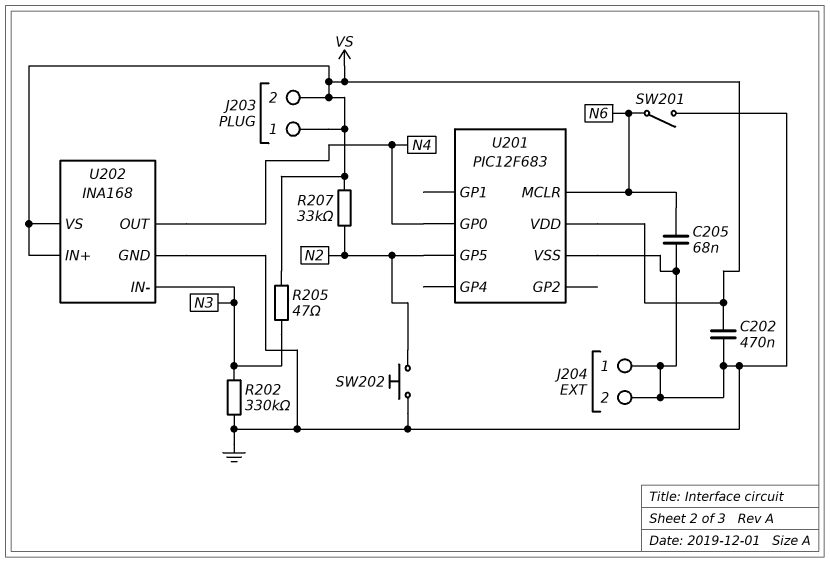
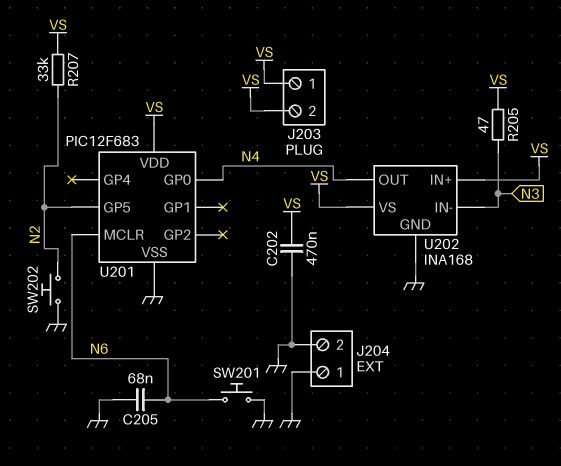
R202: 330k (GND, N3) -> none
SW201: switch (GND, N6) -> button (GND, N6)

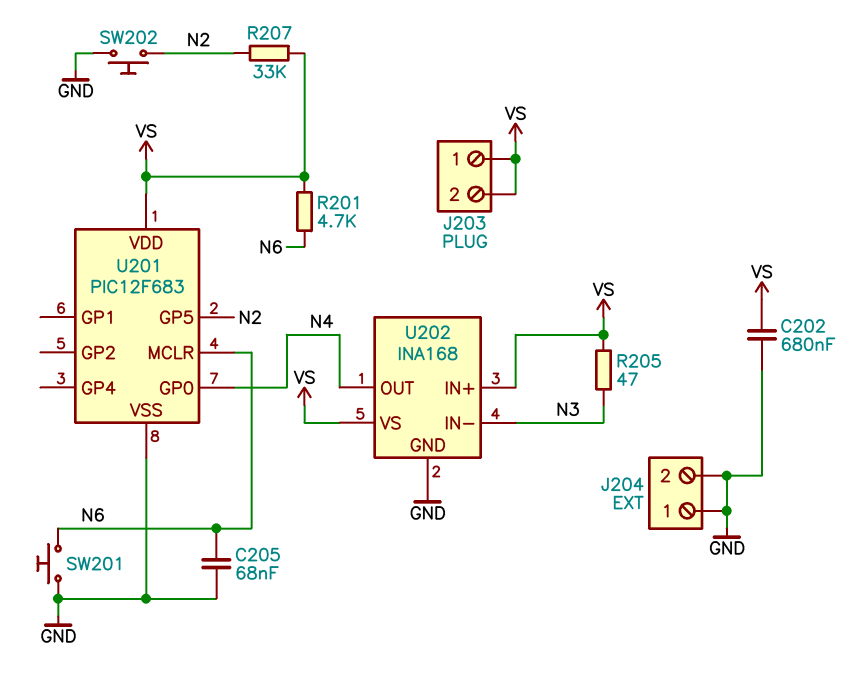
C202: 470nF (GND, VS) -> 680nF (GND, VS)
R201: none -> 4.7k (N6, VS)

